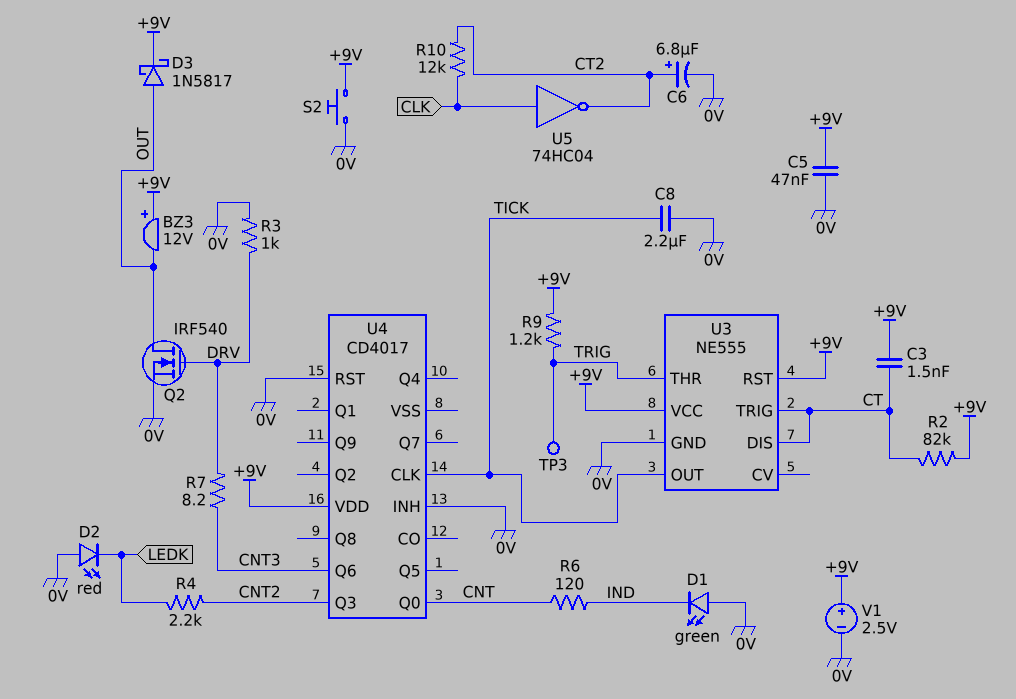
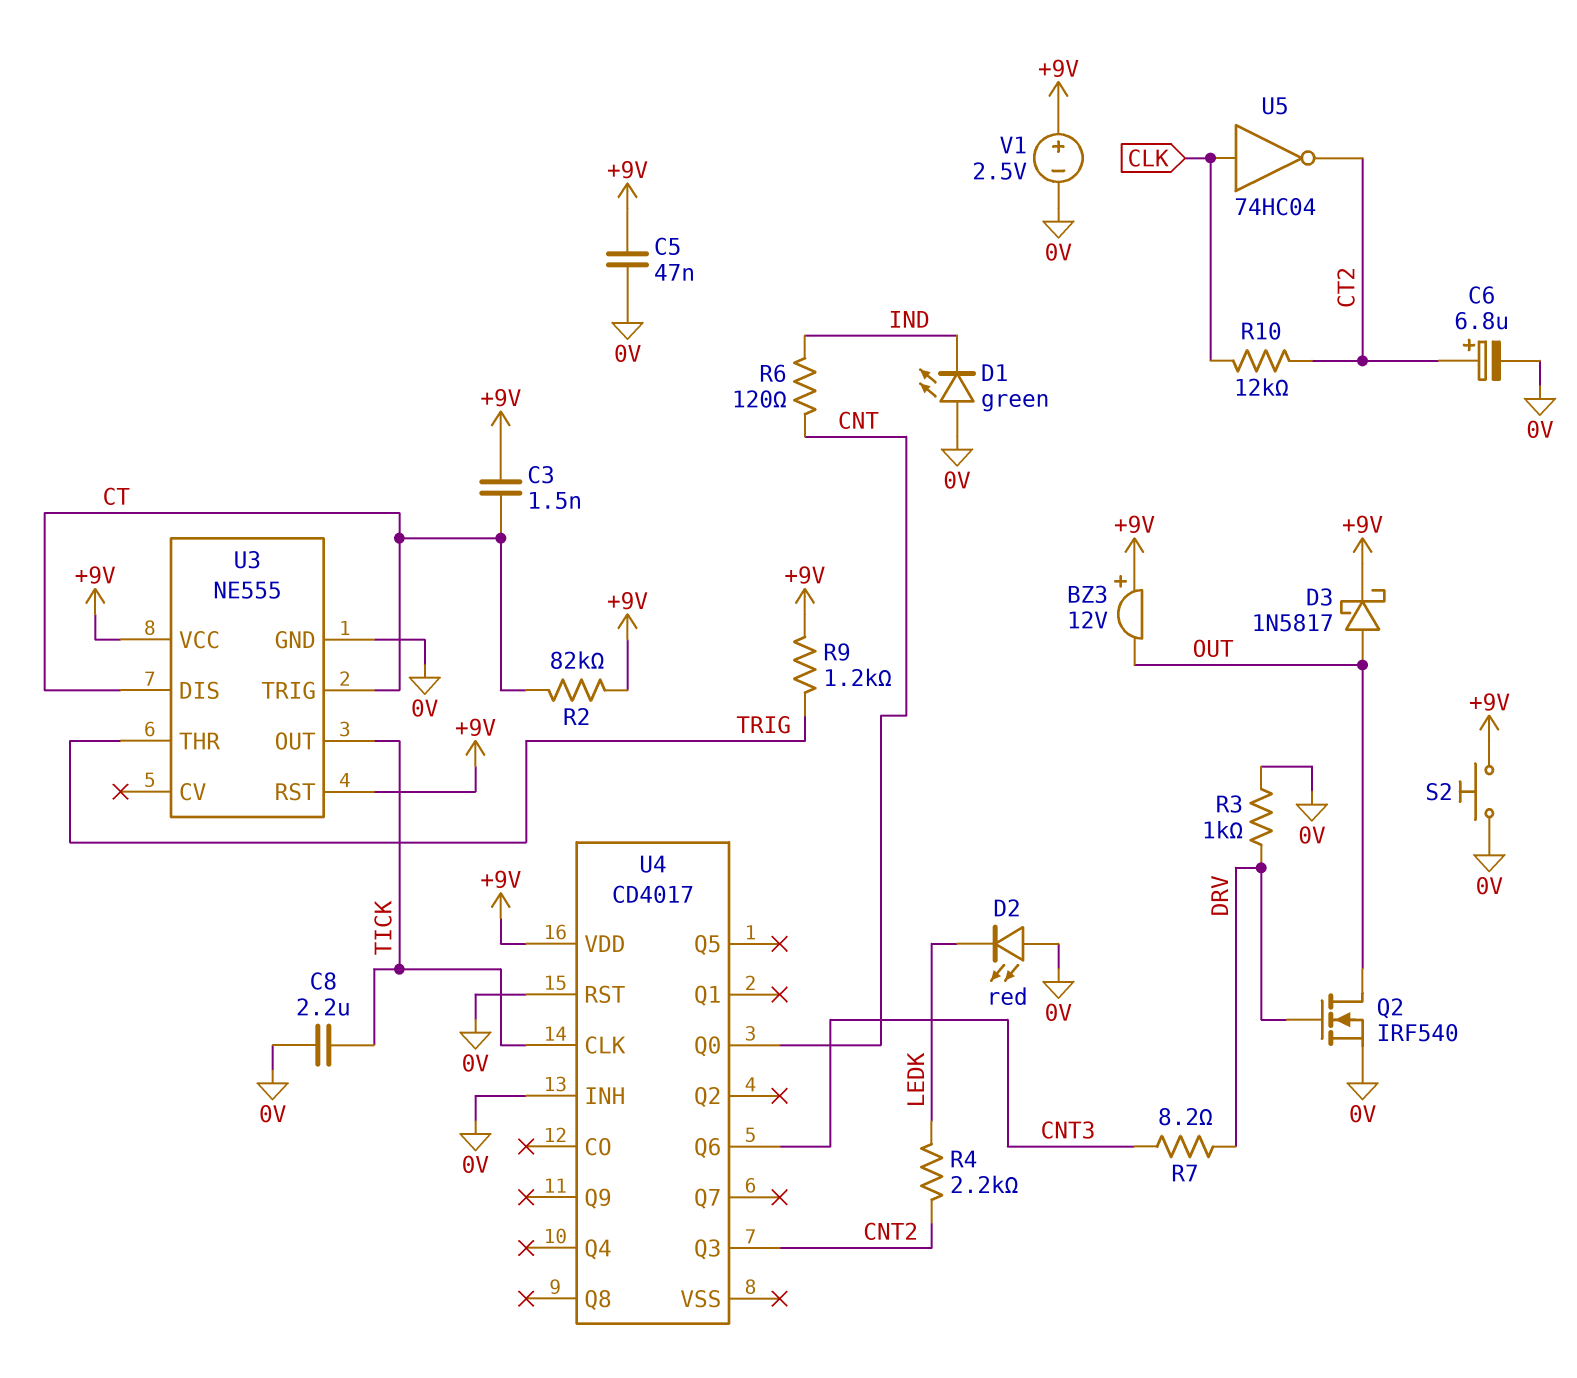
TP3: test point (TRIG) -> none

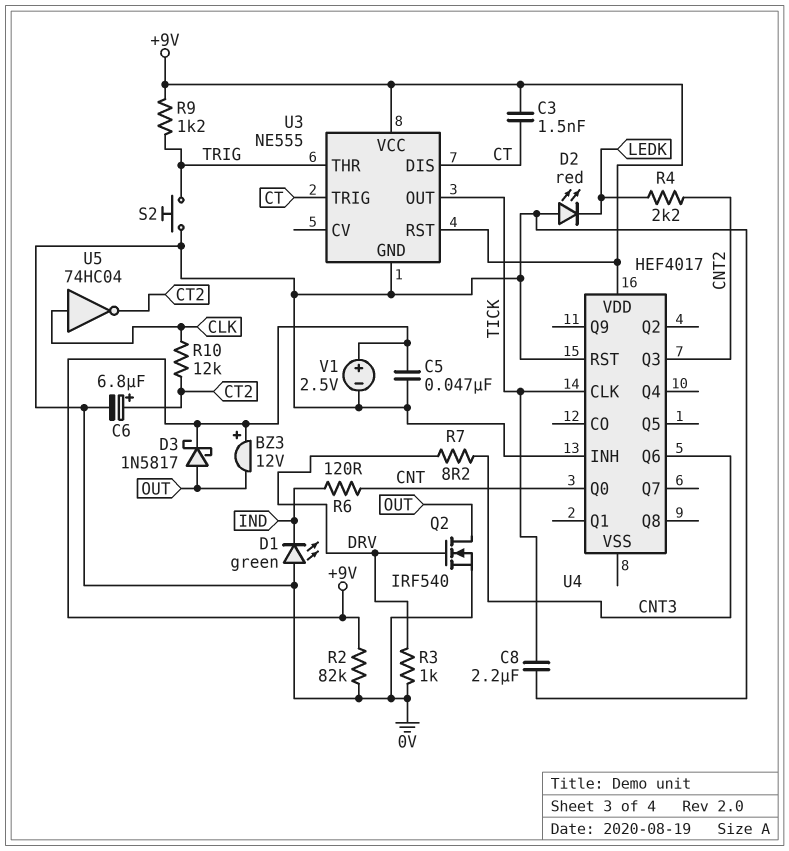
R2: 82k (+9V, CT) -> 82k (+9V, 0V)
S2: button (+9V, 0V) -> button (0V, TRIG)
U4: CD4017 -> HEF4017

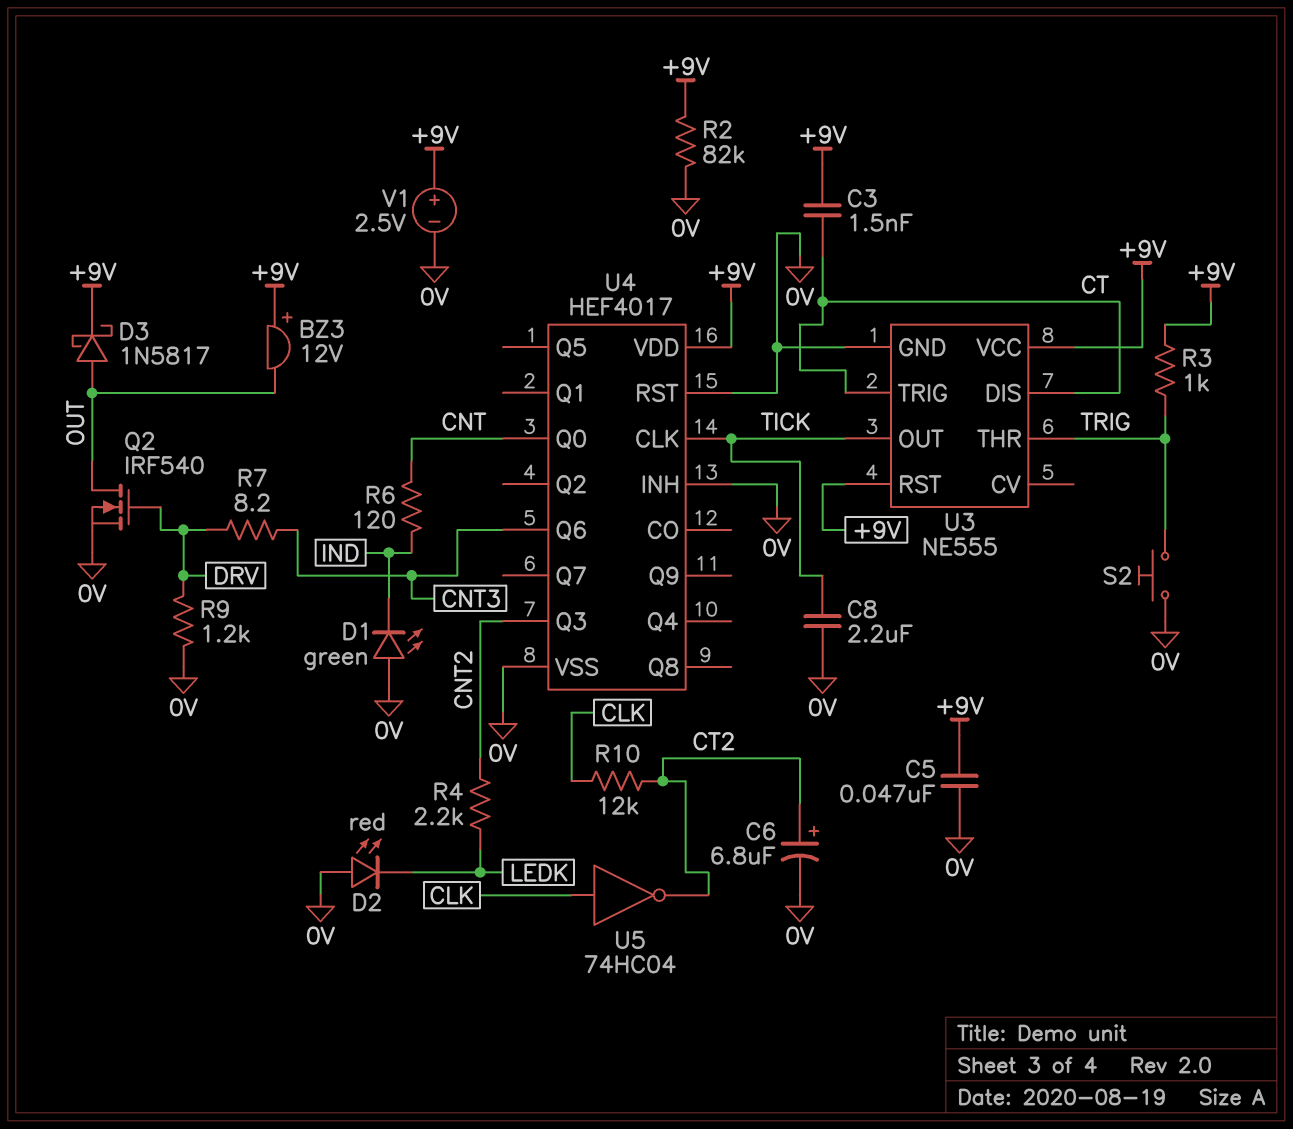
R3: 1k (0V, DRV) -> 1k (+9V, TRIG)
R9: 1.2k (+9V, TRIG) -> 1.2k (0V, DRV)
U4 pin VSS: none -> 0V

